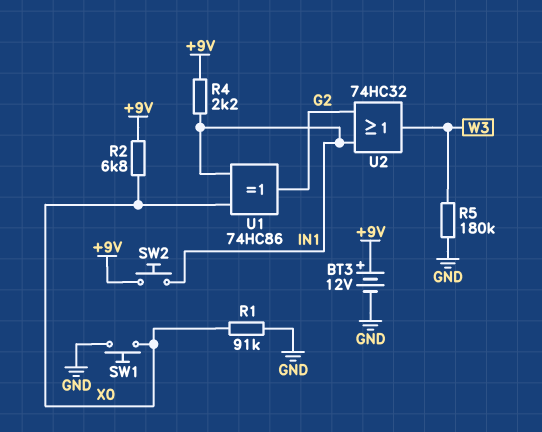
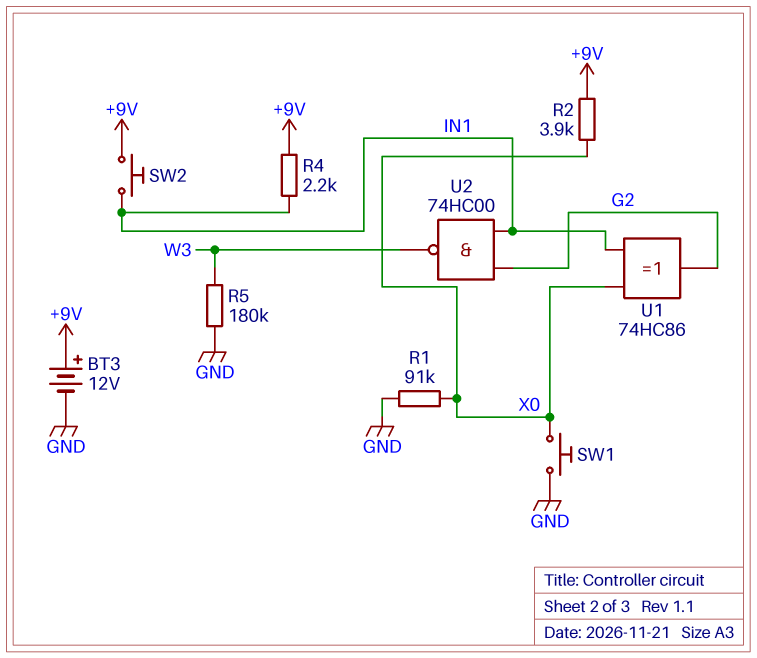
R2: 6.8k (+9V, X0) -> 3.9k (+9V, X0)
U2: OR 74HC32 (in G2, in IN1, out W3) -> NAND 74HC00 (in G2, in IN1, out W3)

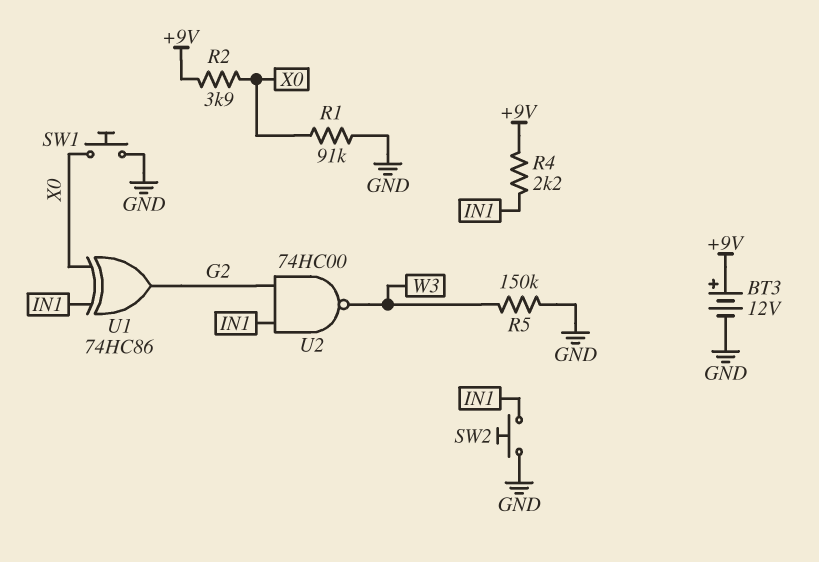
R5: 180k (GND, W3) -> 150k (GND, W3)
SW2: button (+9V, IN1) -> button (GND, IN1)

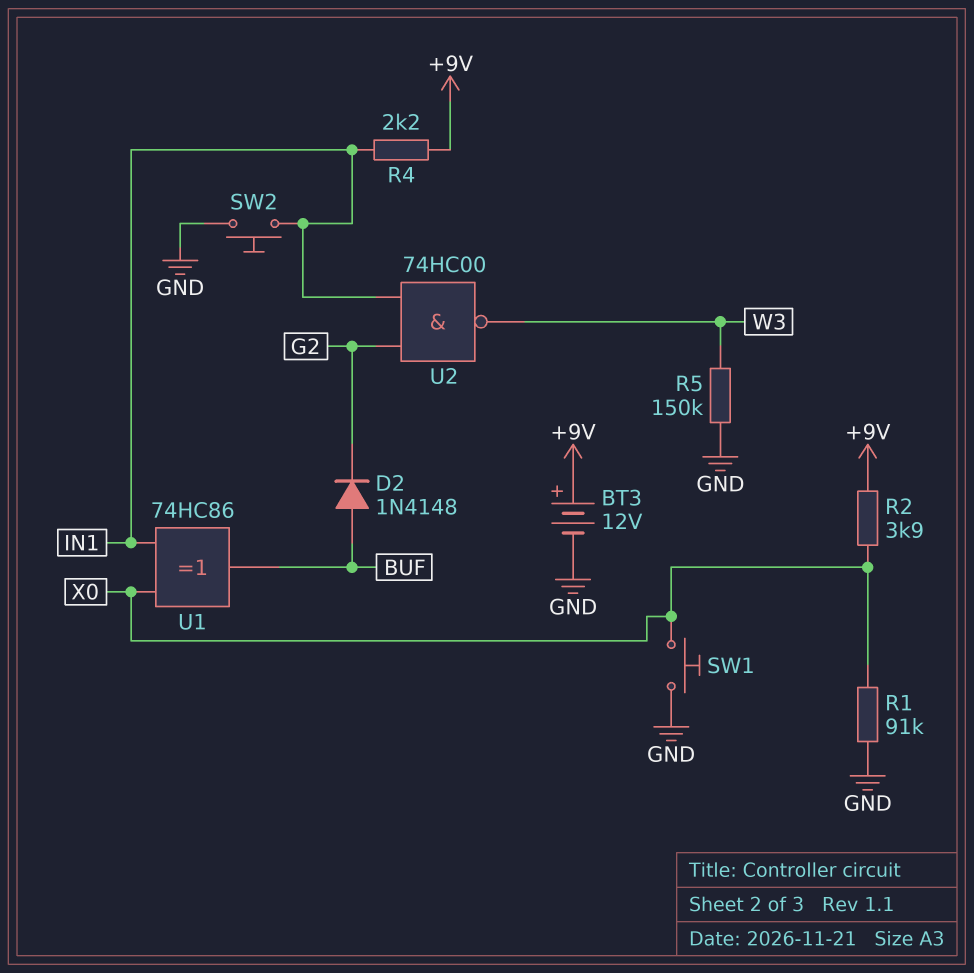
D2: none -> diode 1N4148 (A BUF, K G2)
U1: XOR 74HC86 (in IN1, in X0, out G2) -> XOR 74HC86 (in IN1, in X0, out BUF)

